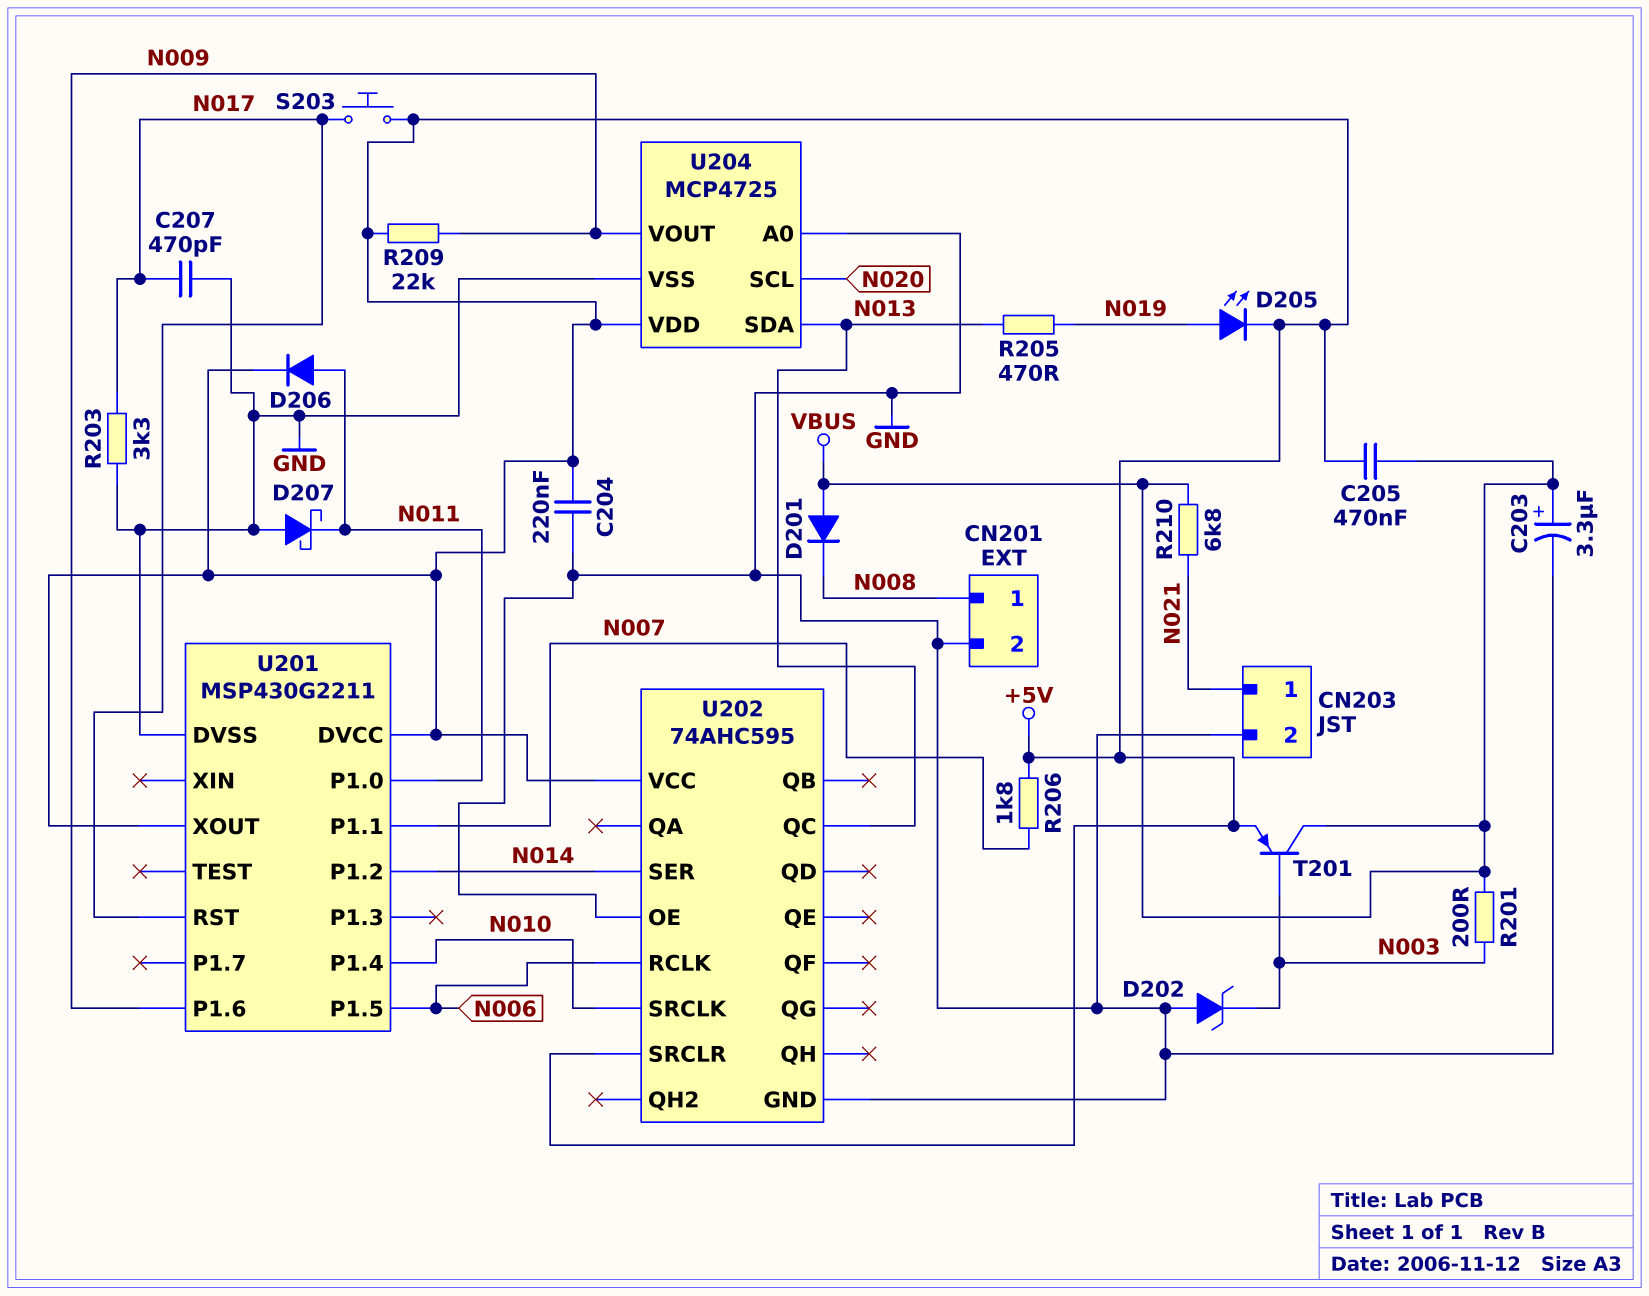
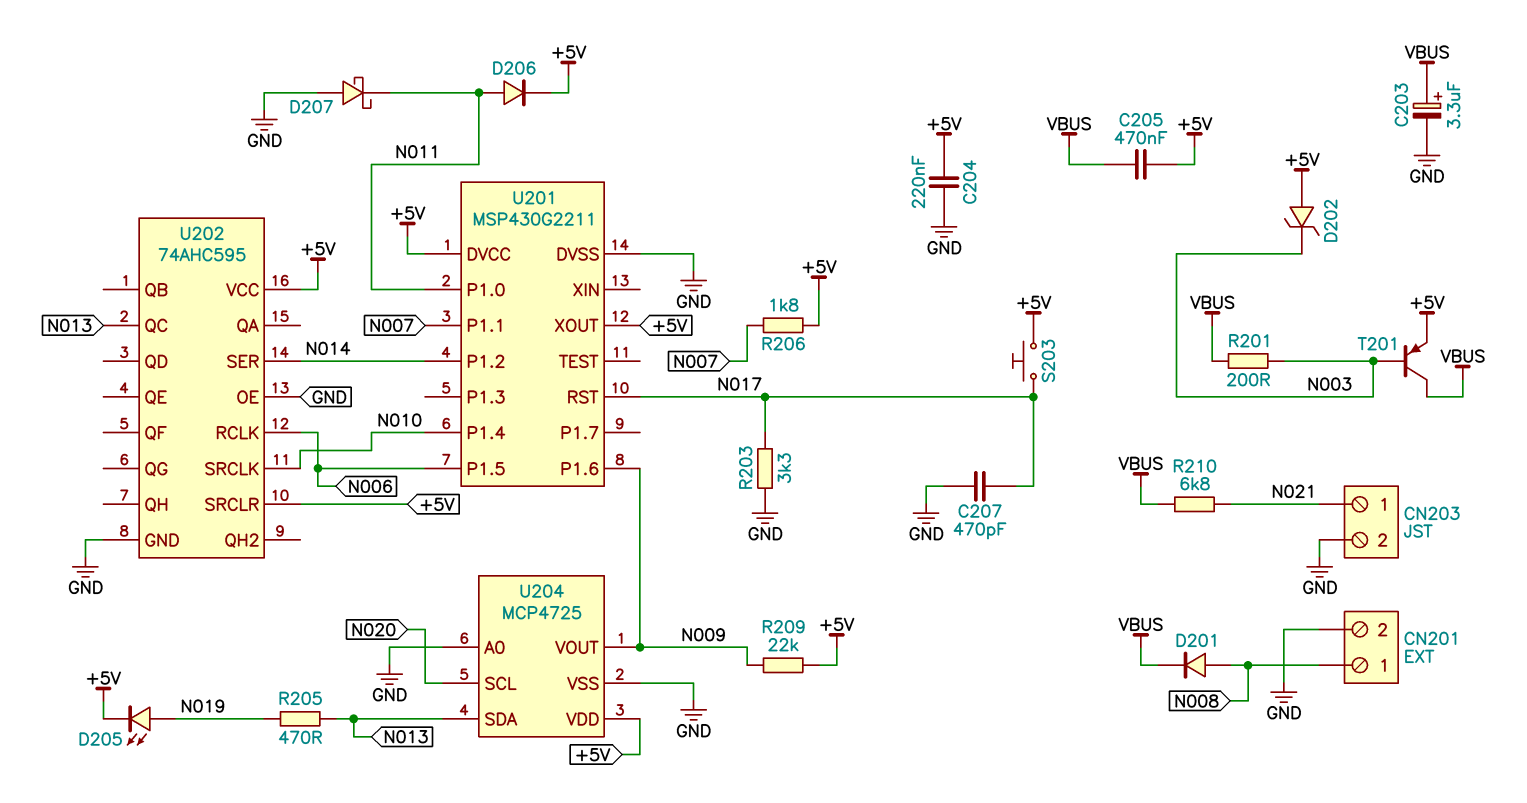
D201: diode (A VBUS, K N008) -> diode (A N008, K VBUS)
D202: zener (A GND, K N003) -> zener (A +5V, K N003)

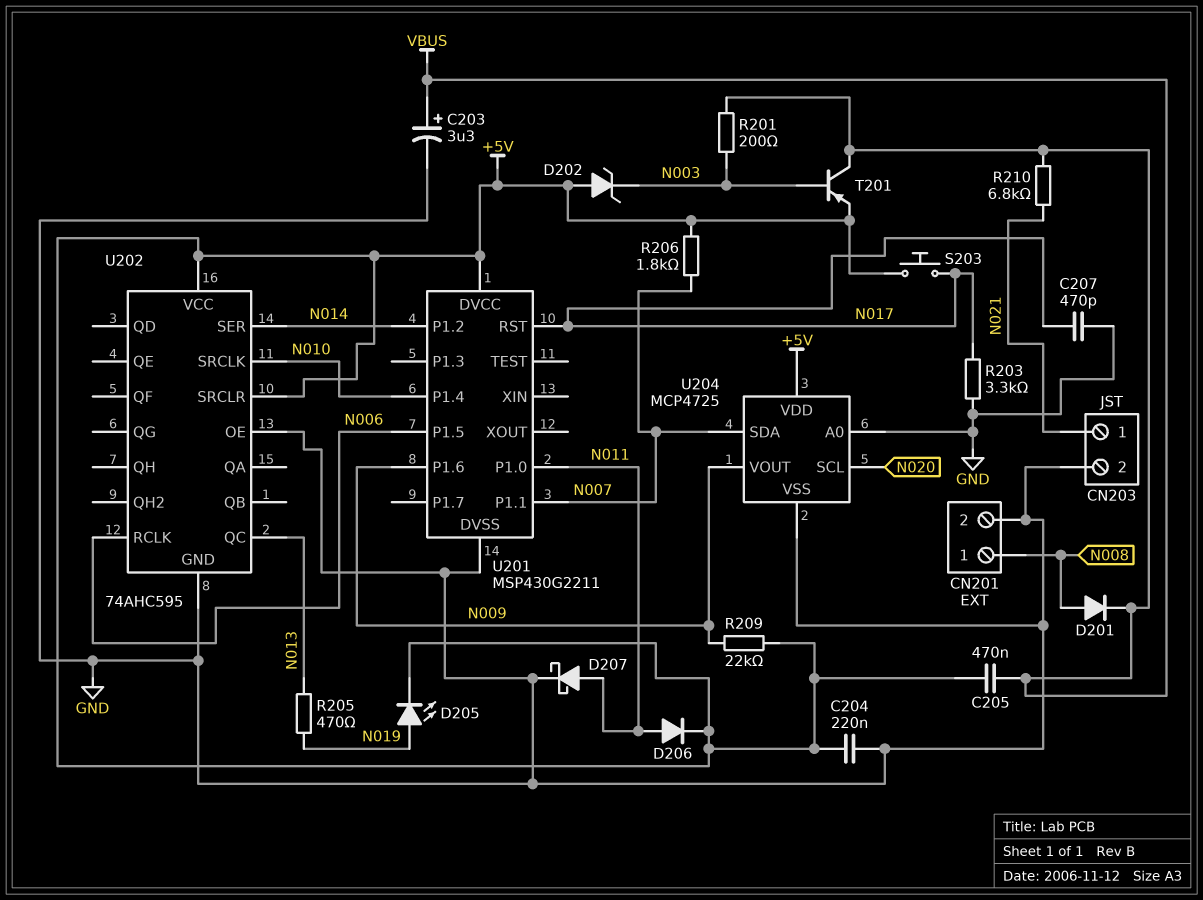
D207: schottky (A GND, K N011) -> schottky (A N011, K GND)
U201 pin XOUT: +5V -> none
U204 pin SDA: N013 -> N007

